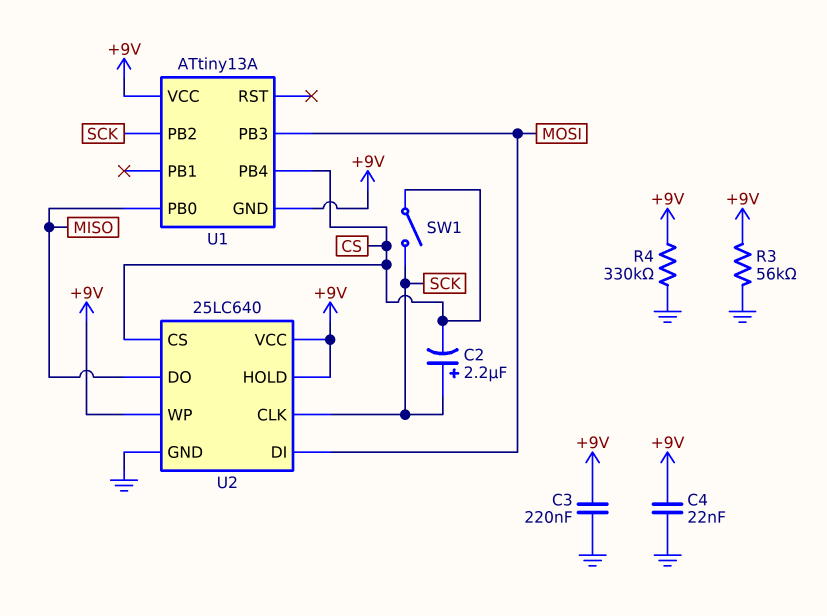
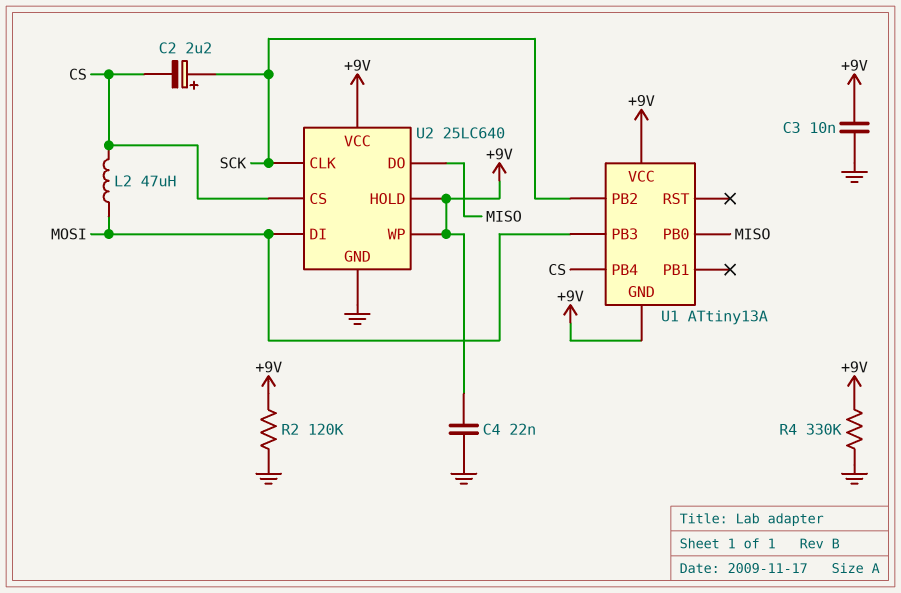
C3: 220nF (+9V, GND) -> 10nF (+9V, GND)
L2: none -> 47uH (CS, MOSI)
R2: none -> 120k (+9V, GND)
R3: 56k (+9V, GND) -> none
SW1: switch (CS, SCK) -> none

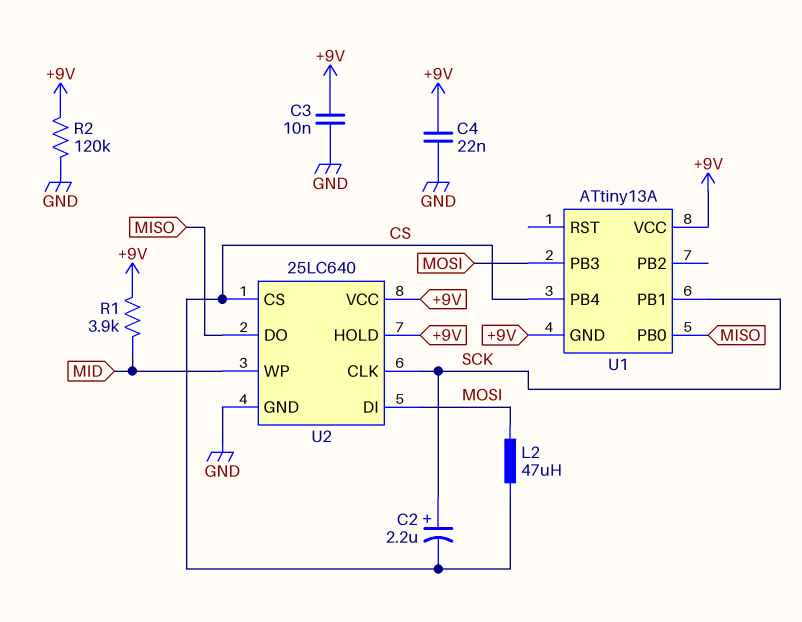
R1: none -> 3.9k (+9V, MID)
R4: 330k (+9V, GND) -> none
U1 pin PB1: none -> SCK
U1 pin PB2: SCK -> none
U2 pin WP: +9V -> MID

